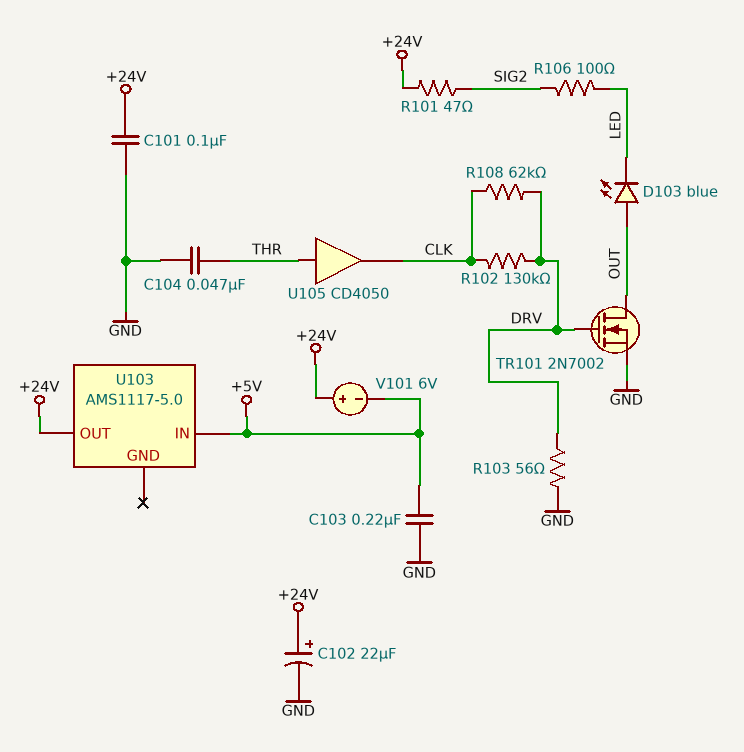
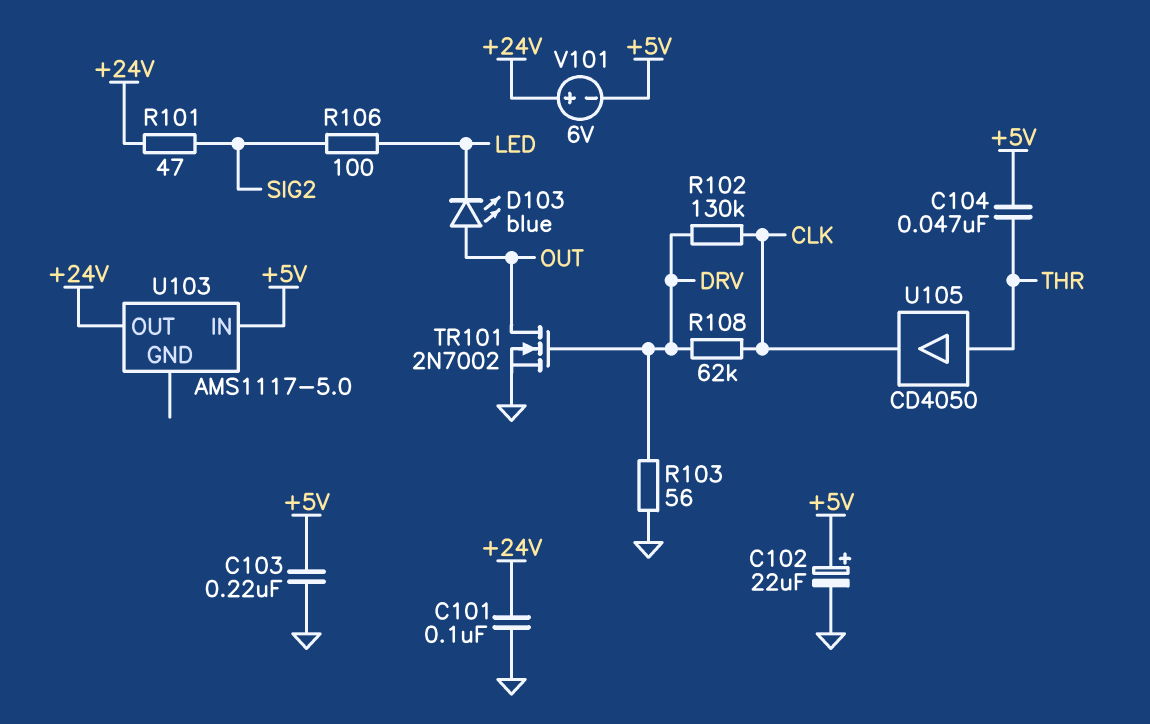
C102: 22uF (plus +24V, minus GND) -> 22uF (plus +5V, minus GND)
C104: 47nF (GND, THR) -> 47nF (+5V, THR)

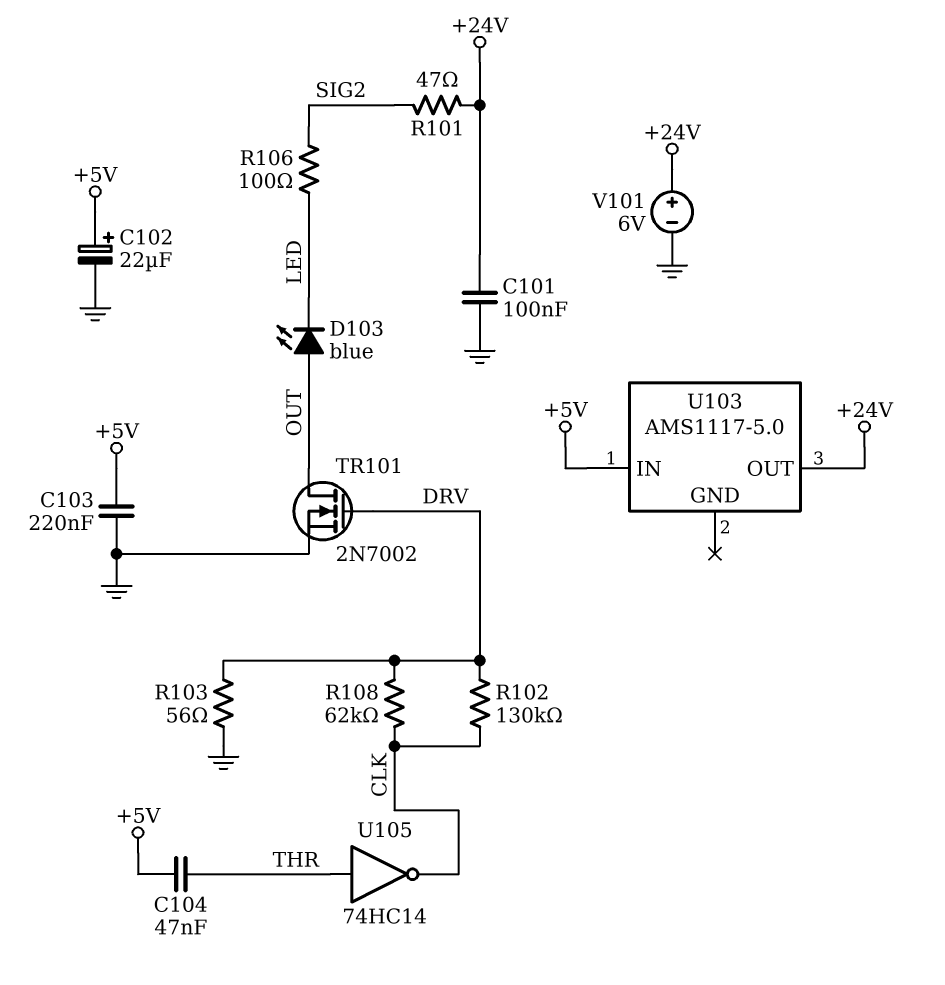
U105: buffer CD4050 (in THR, out CLK) -> NOT 74HC14 (in THR, out CLK)
V101: 6V (plus +24V, minus +5V) -> 6V (plus +24V, minus GND)

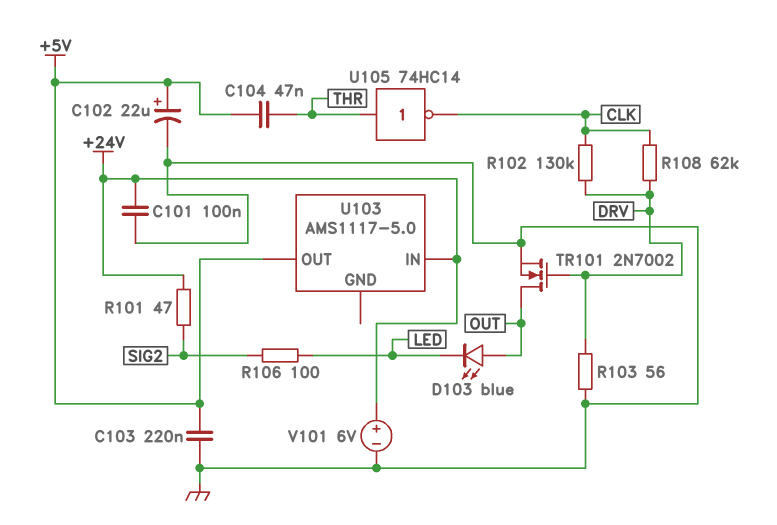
U103 pin IN: +5V -> +24V
U103 pin OUT: +24V -> +5V

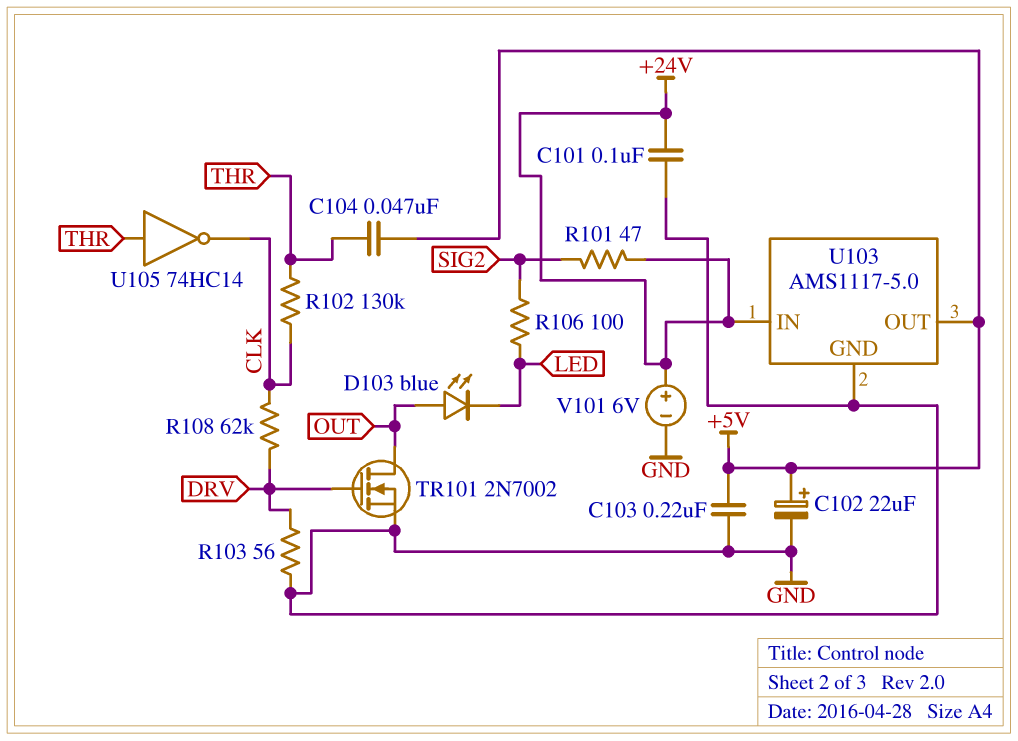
R102: 130k (CLK, DRV) -> 130k (CLK, THR)
U103 pin GND: none -> GND

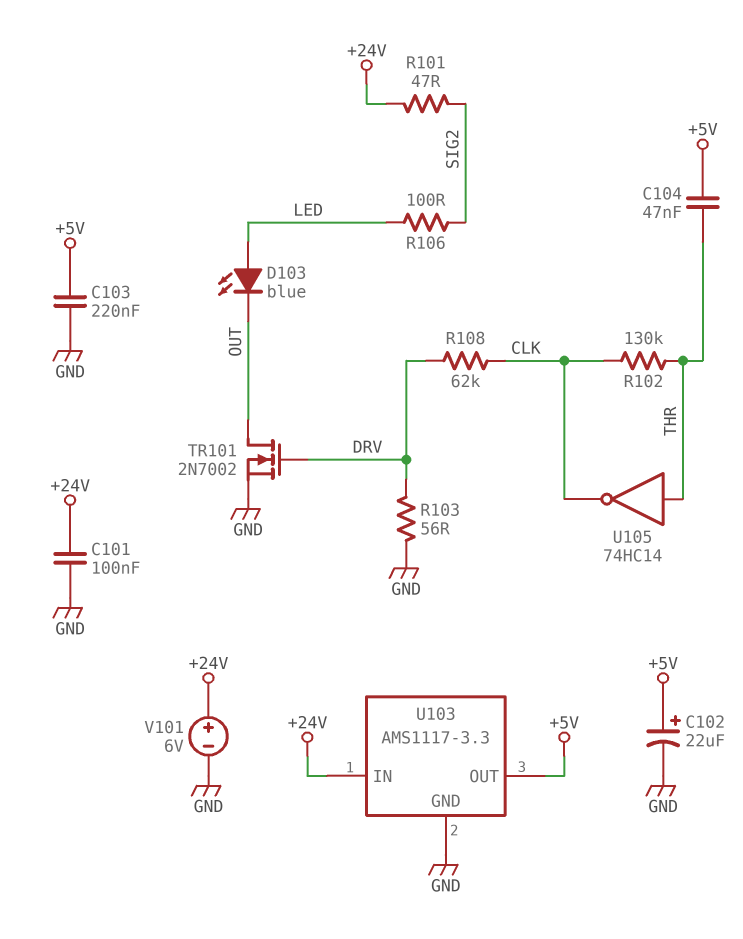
D103: LED blue (A OUT, K LED) -> LED blue (A LED, K OUT)
U103: AMS1117-5.0 -> AMS1117-3.3

